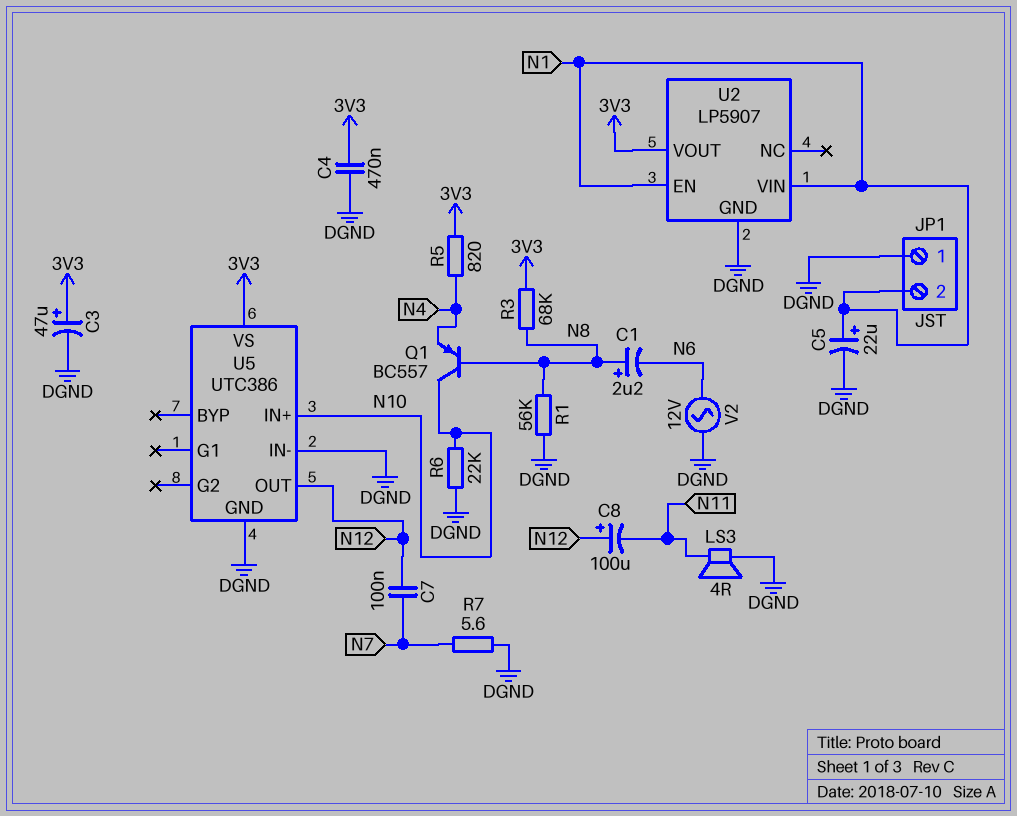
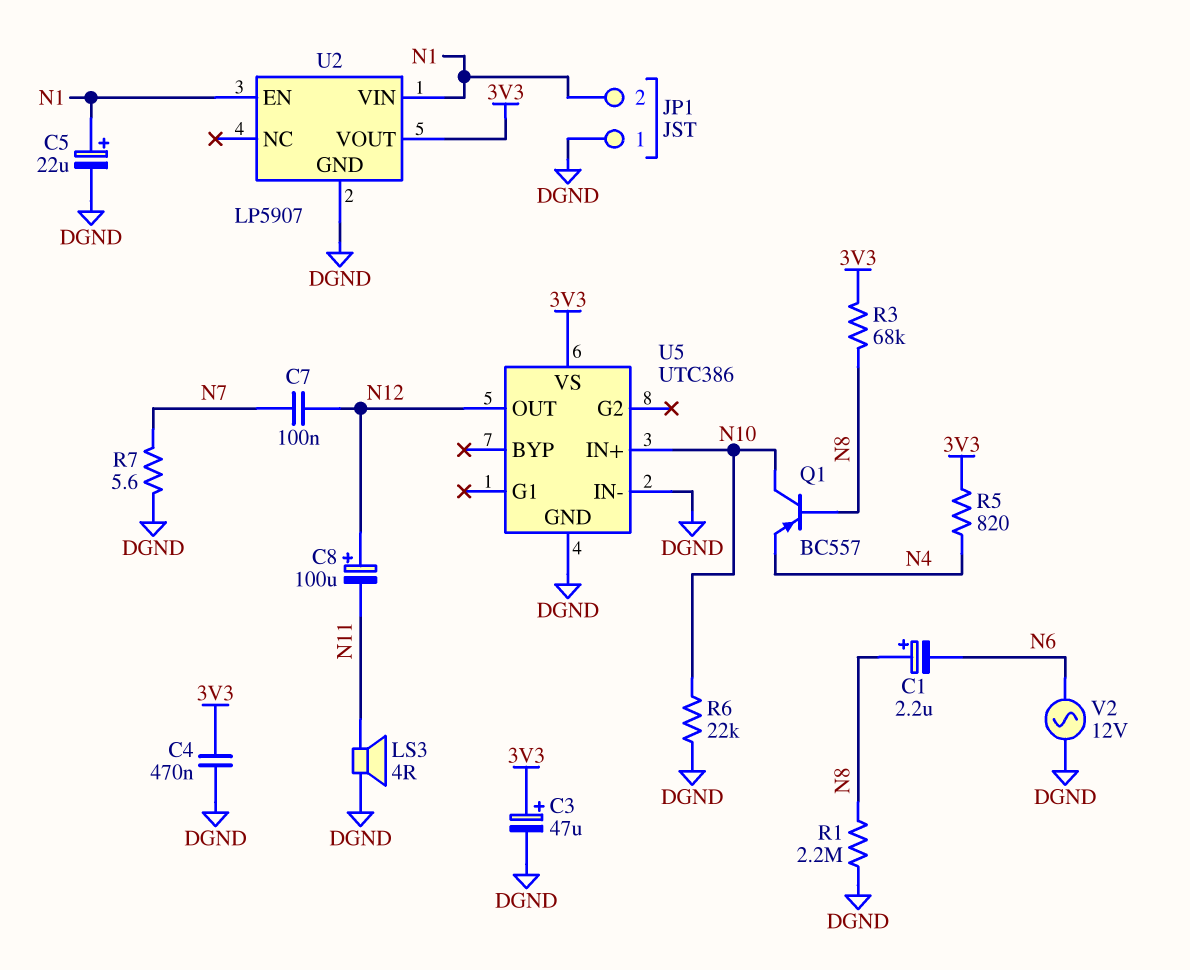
R1: 56k (DGND, N8) -> 2.2M (DGND, N8)

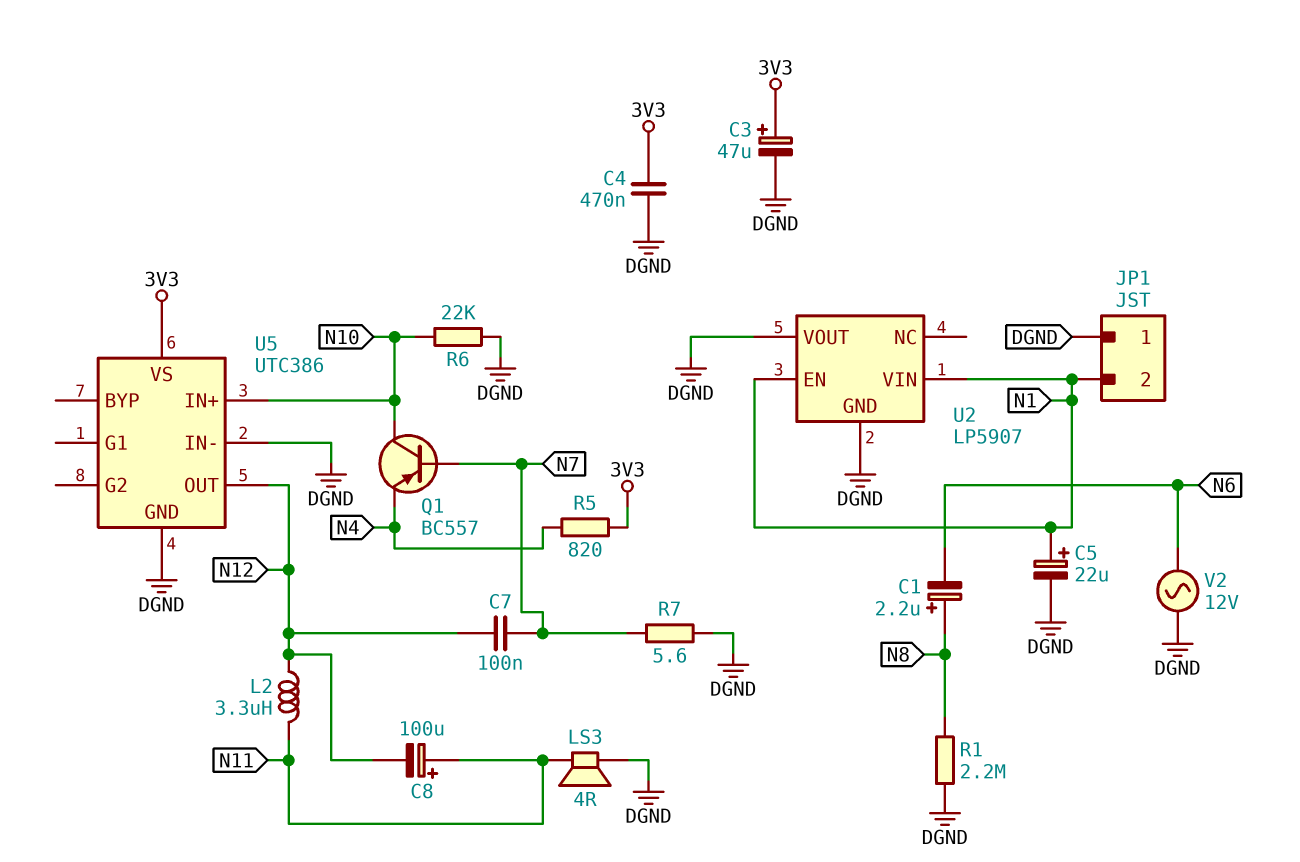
C8: 100uF (plus N12, minus N11) -> 100uF (plus N11, minus N12)
L2: none -> 3.3uH (N11, N12)
Q1: PNP BC557 (B N8, C N10, E N4) -> PNP BC557 (B N7, C N10, E N4)
R3: 68k (3V3, N8) -> none
U2 pin VOUT: 3V3 -> DGND

